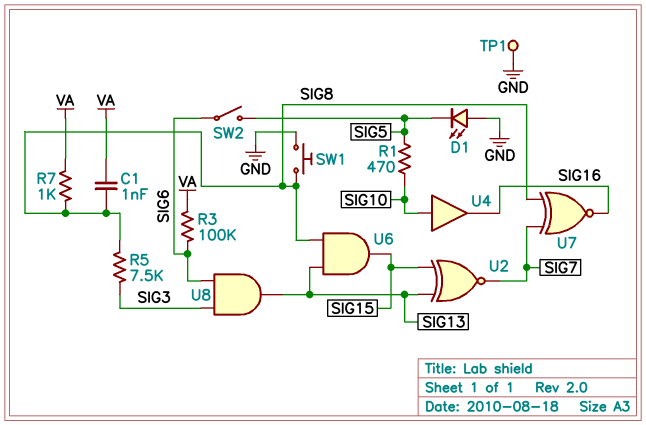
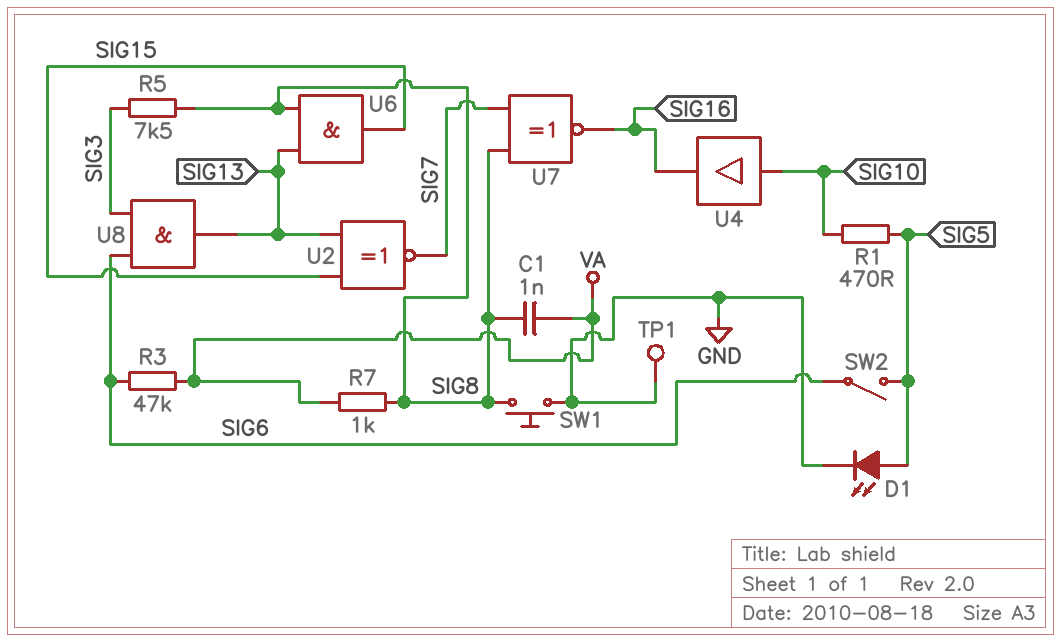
D1: LED (A GND, K SIG5) -> LED (A SIG5, K GND)
R3: 100k (SIG6, VA) -> 47k (SIG6, VA)

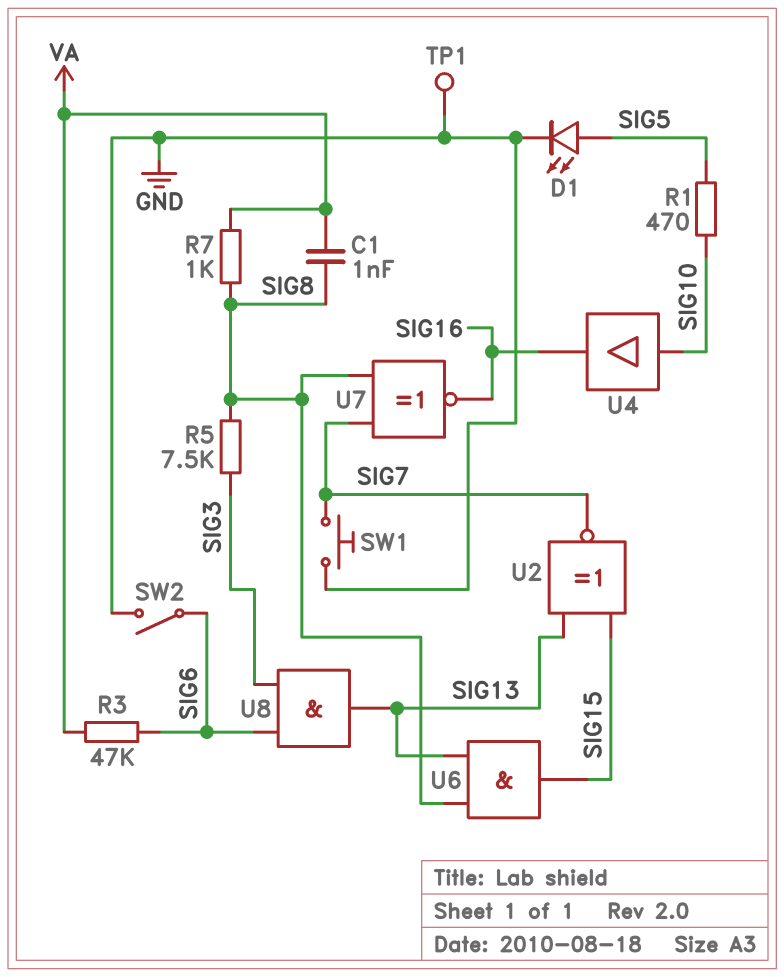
SW1: button (GND, SIG8) -> button (GND, SIG7)
SW2: switch (SIG5, SIG6) -> switch (GND, SIG6)

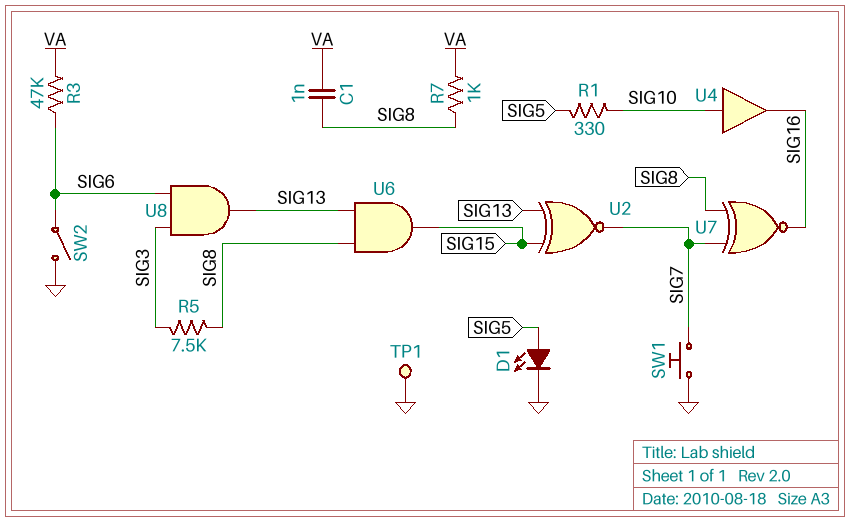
R1: 470 (SIG5, SIG10) -> 330 (SIG5, SIG10)

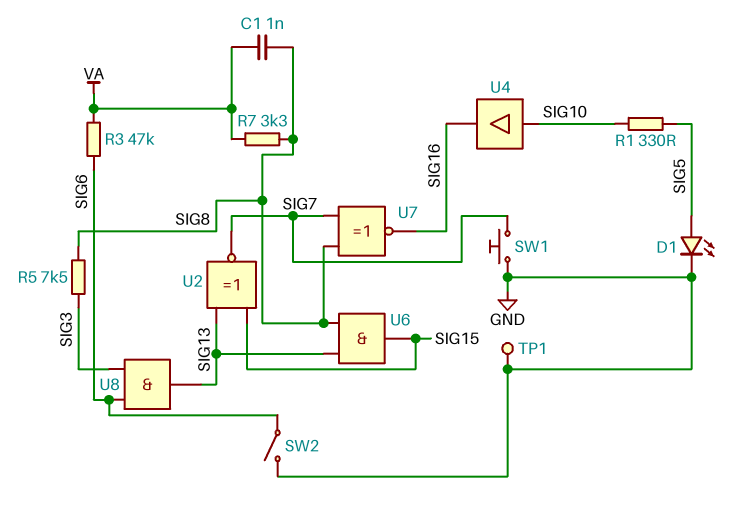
R7: 1k (SIG8, VA) -> 3.3k (SIG8, VA)

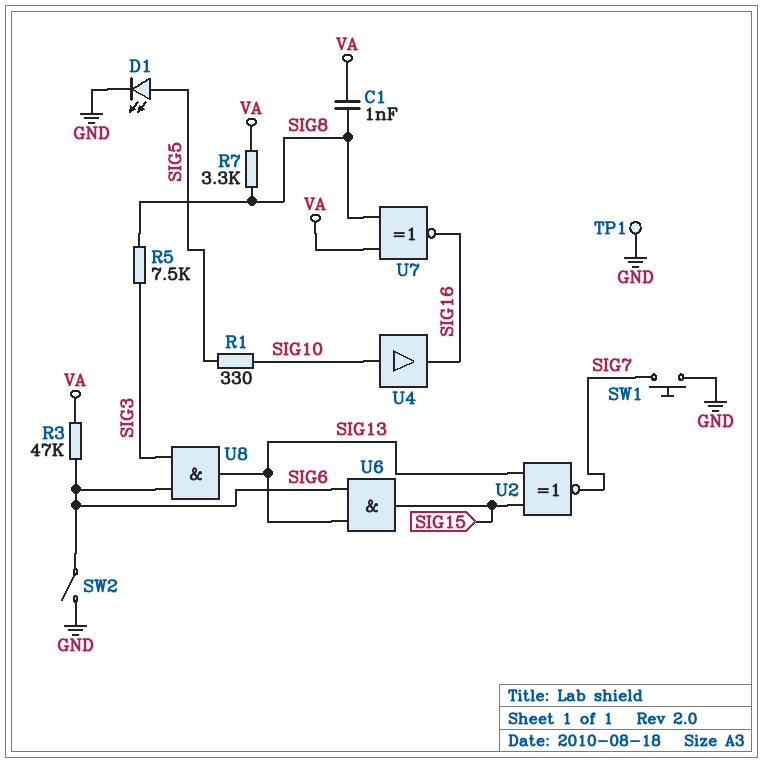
U6: AND (in SIG8, in SIG13, out SIG15) -> AND (in SIG6, in SIG13, out SIG15)
U7: XNOR (in SIG7, in SIG8, out SIG16) -> XNOR (in SIG8, in VA, out SIG16)

